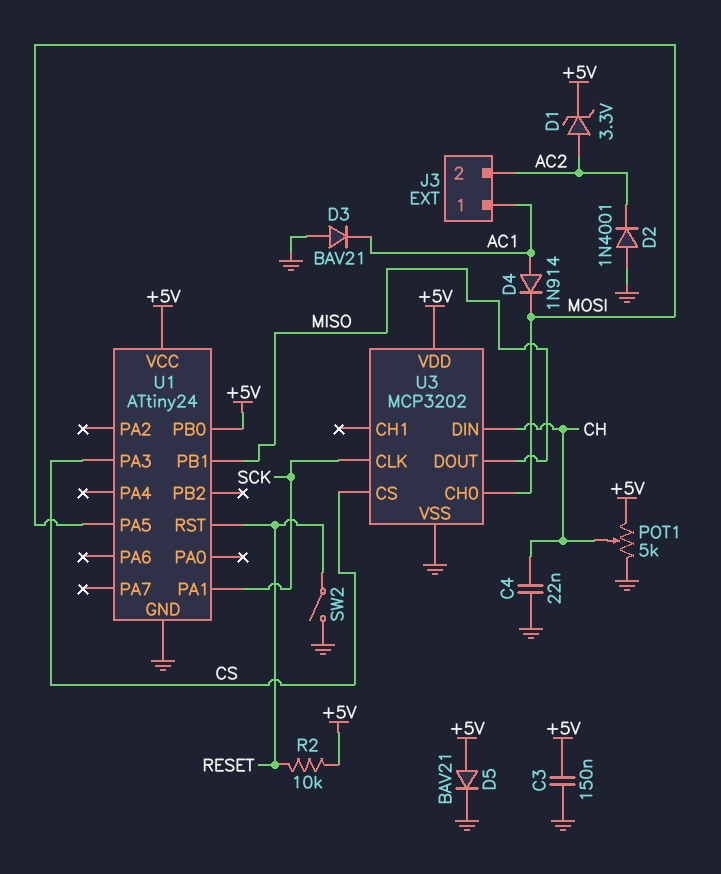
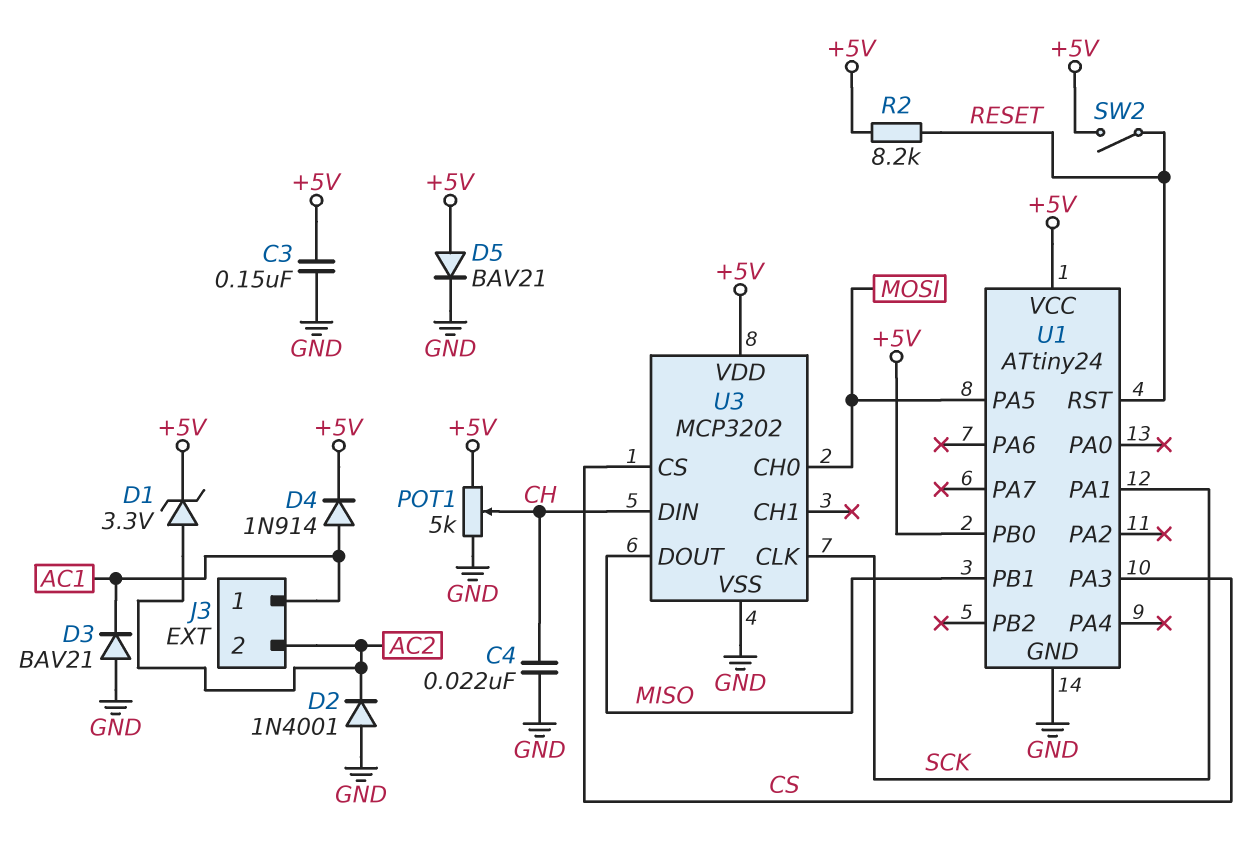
D4: diode 1N914 (A AC1, K MOSI) -> diode 1N914 (A AC1, K +5V)
R2: 10k (+5V, RESET) -> 8.2k (+5V, RESET)
SW2: switch (GND, RESET) -> switch (+5V, RESET)

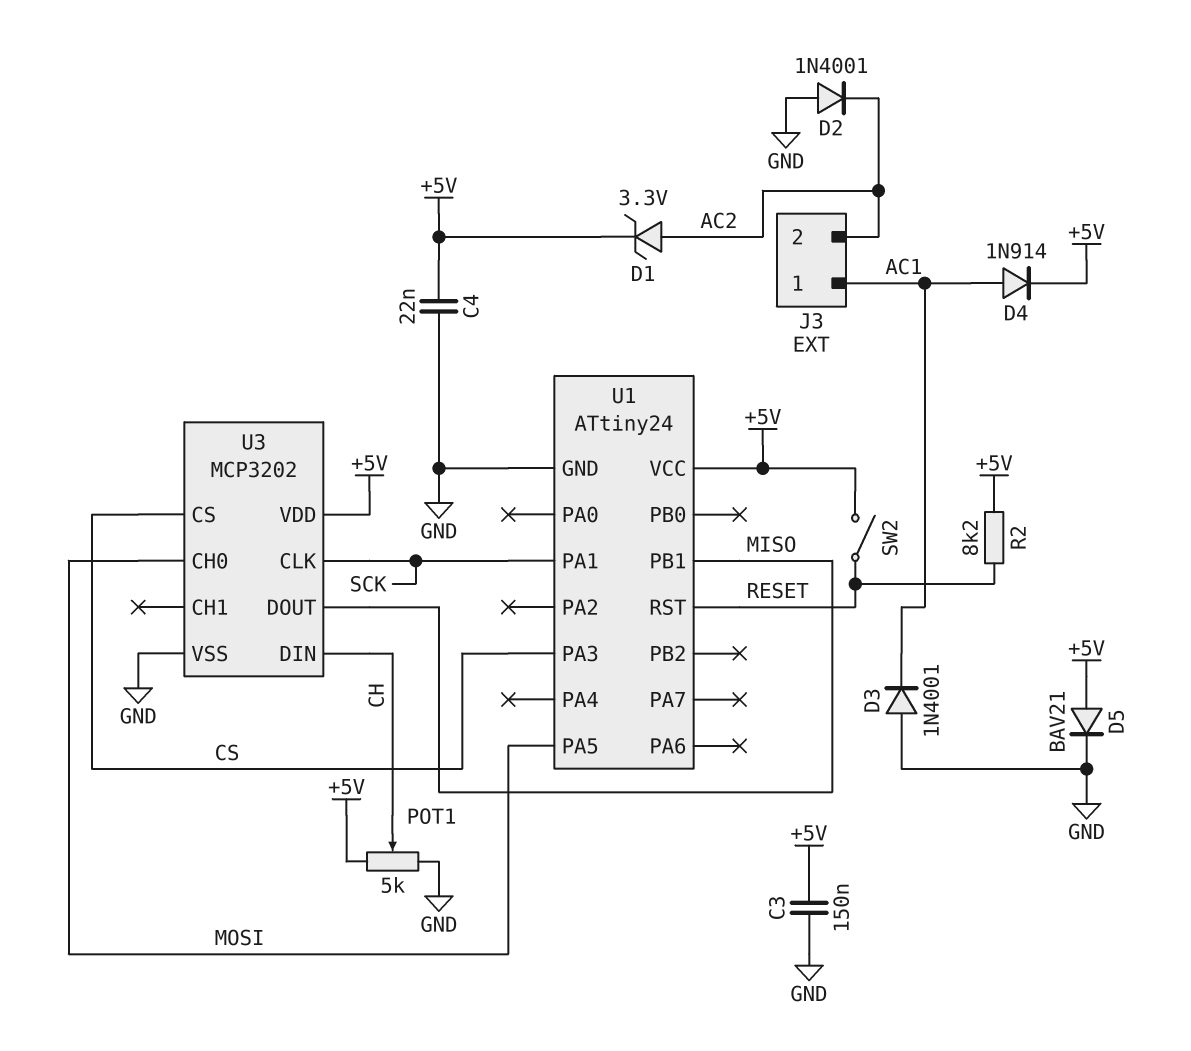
C4: 22nF (CH, GND) -> 22nF (+5V, GND)
D3: diode BAV21 (A GND, K AC1) -> diode 1N4001 (A GND, K AC1)
U1 pin PB0: +5V -> none

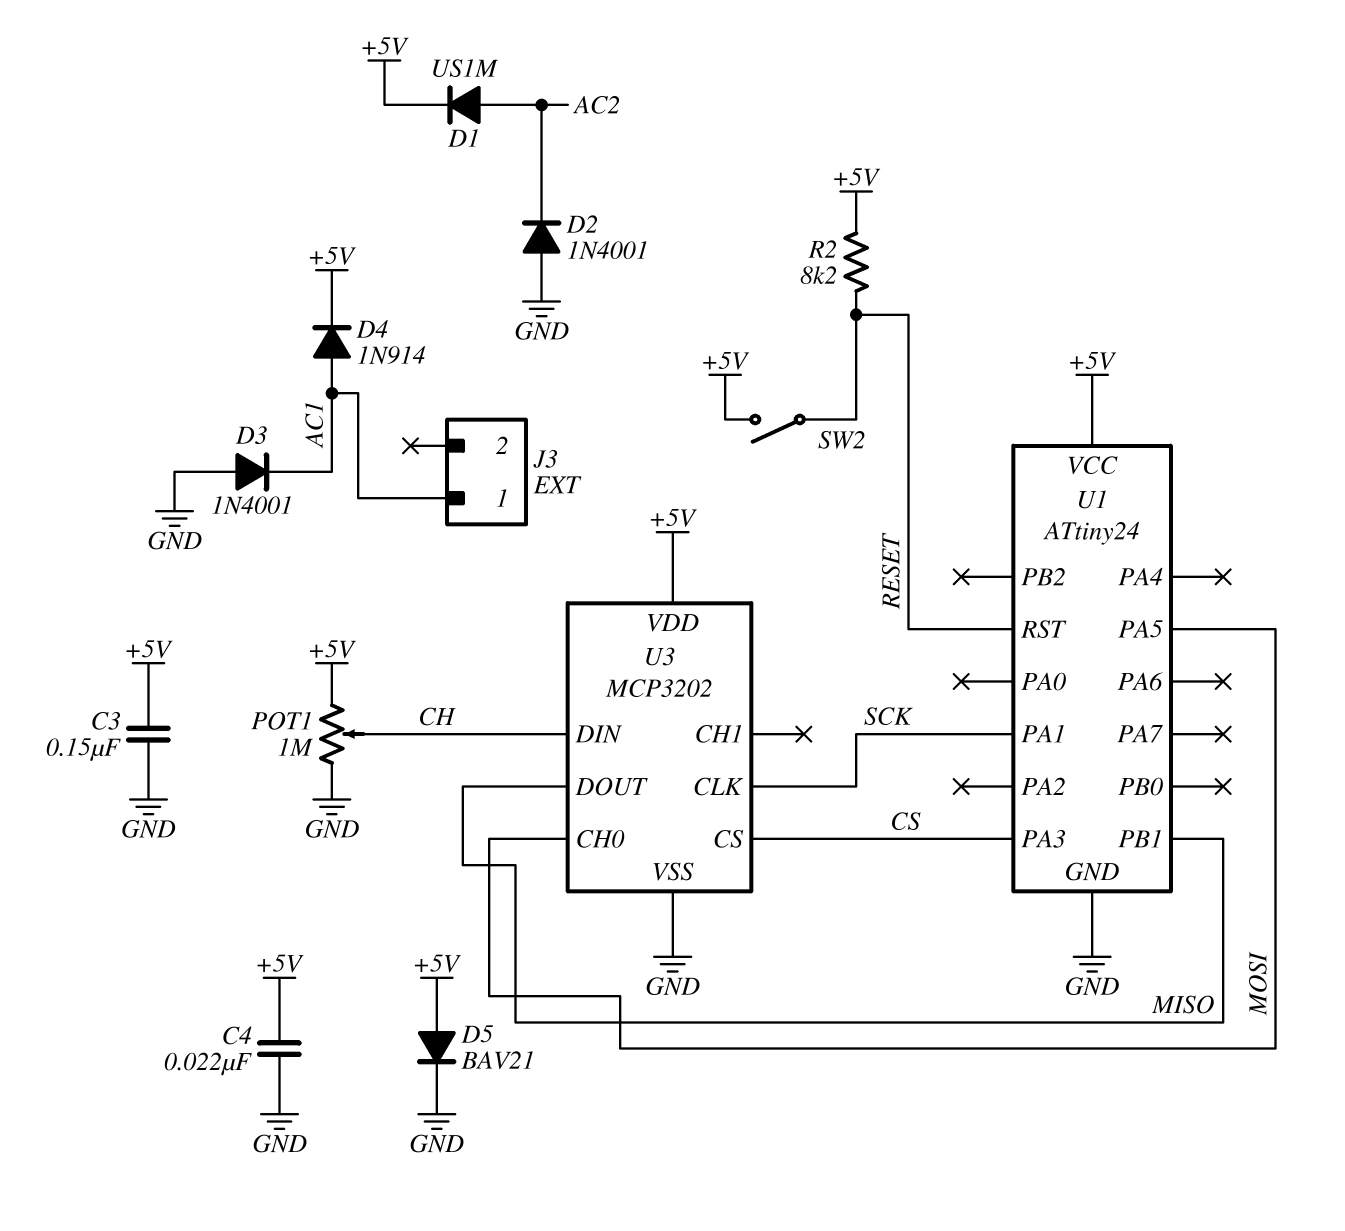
D1: zener 3.3V (A AC2, K +5V) -> diode US1M (A AC2, K +5V)
J3 pin 2: AC2 -> none
POT1: 5k (+5V, GND, wiper CH) -> 1M (+5V, GND, wiper CH)

